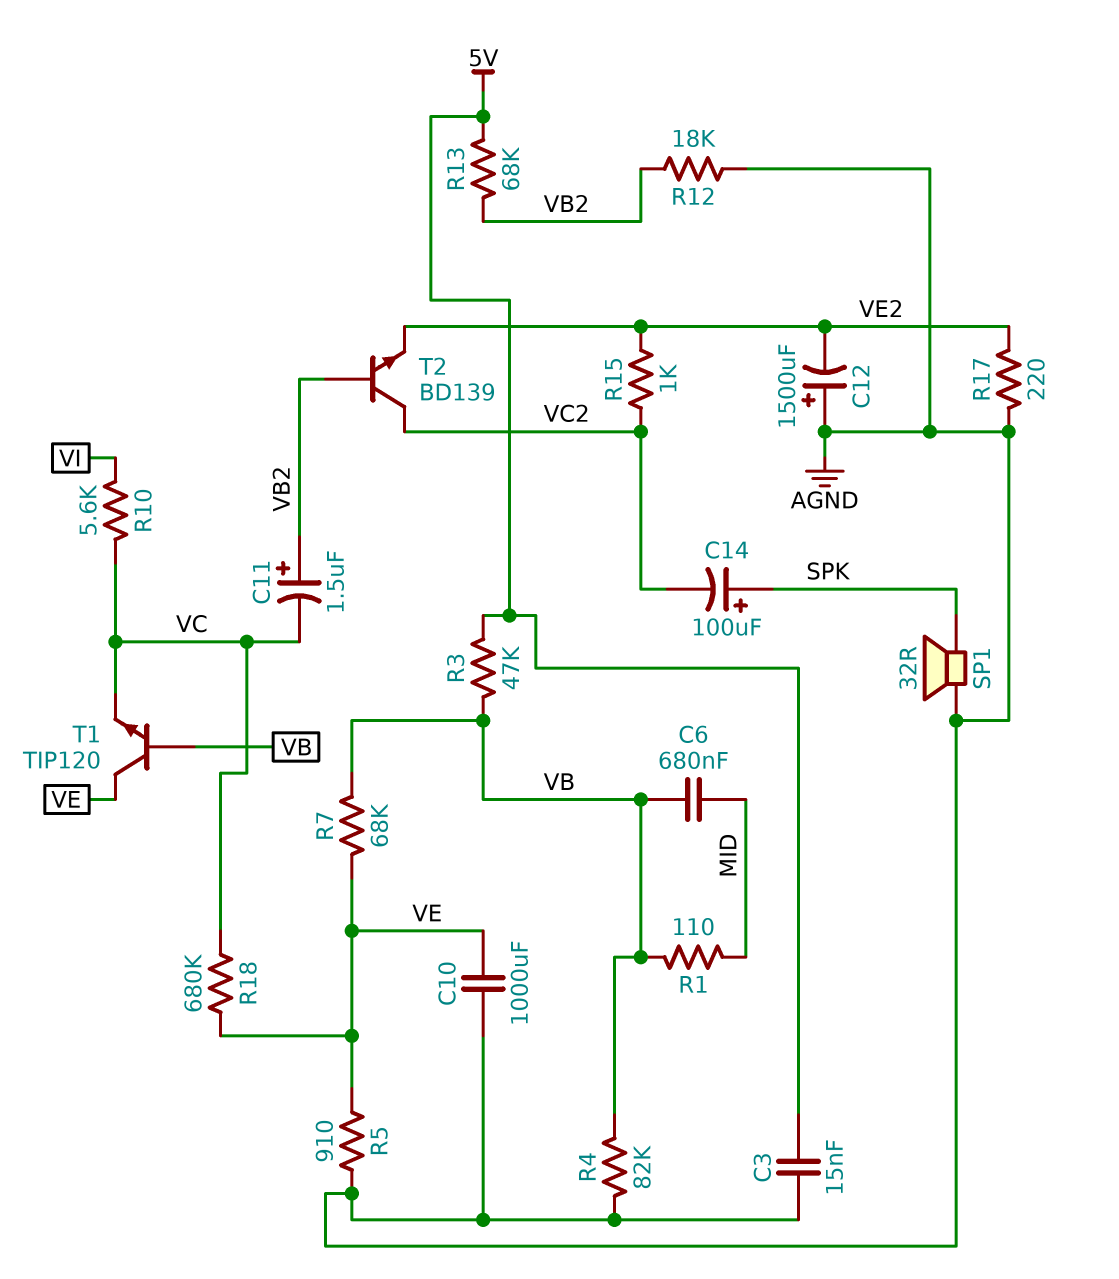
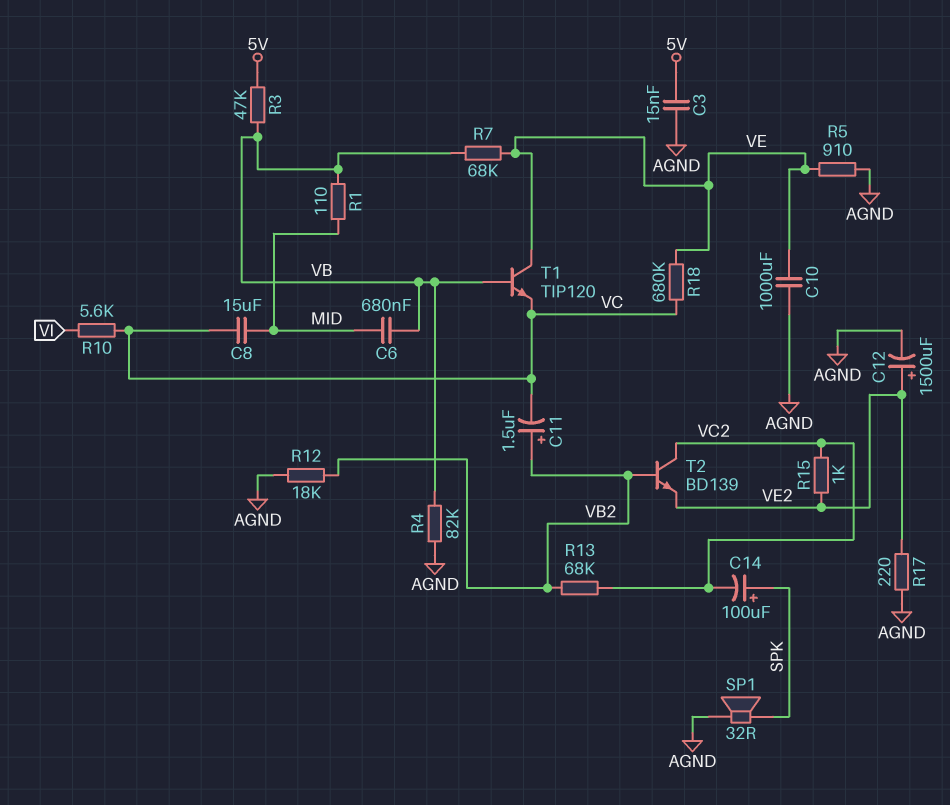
C8: none -> 15uF (MID, VC)
C12: 1500uF (plus AGND, minus VE2) -> 1500uF (plus VE2, minus AGND)
R13: 68k (5V, VB2) -> 68k (VB2, VC2)

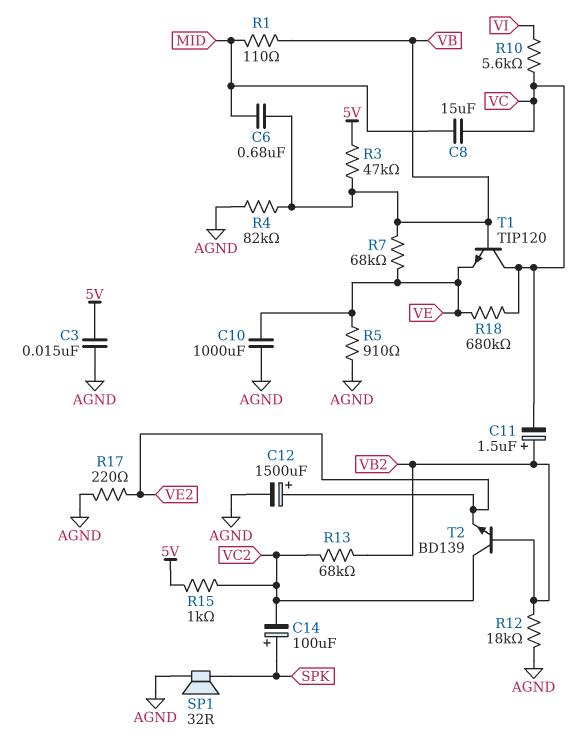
R15: 1k (VC2, VE2) -> 1k (5V, VC2)
T1: NPN TIP120 (B VB, C VE, E VC) -> NPN TIP120 (B VB, C VC, E VE)

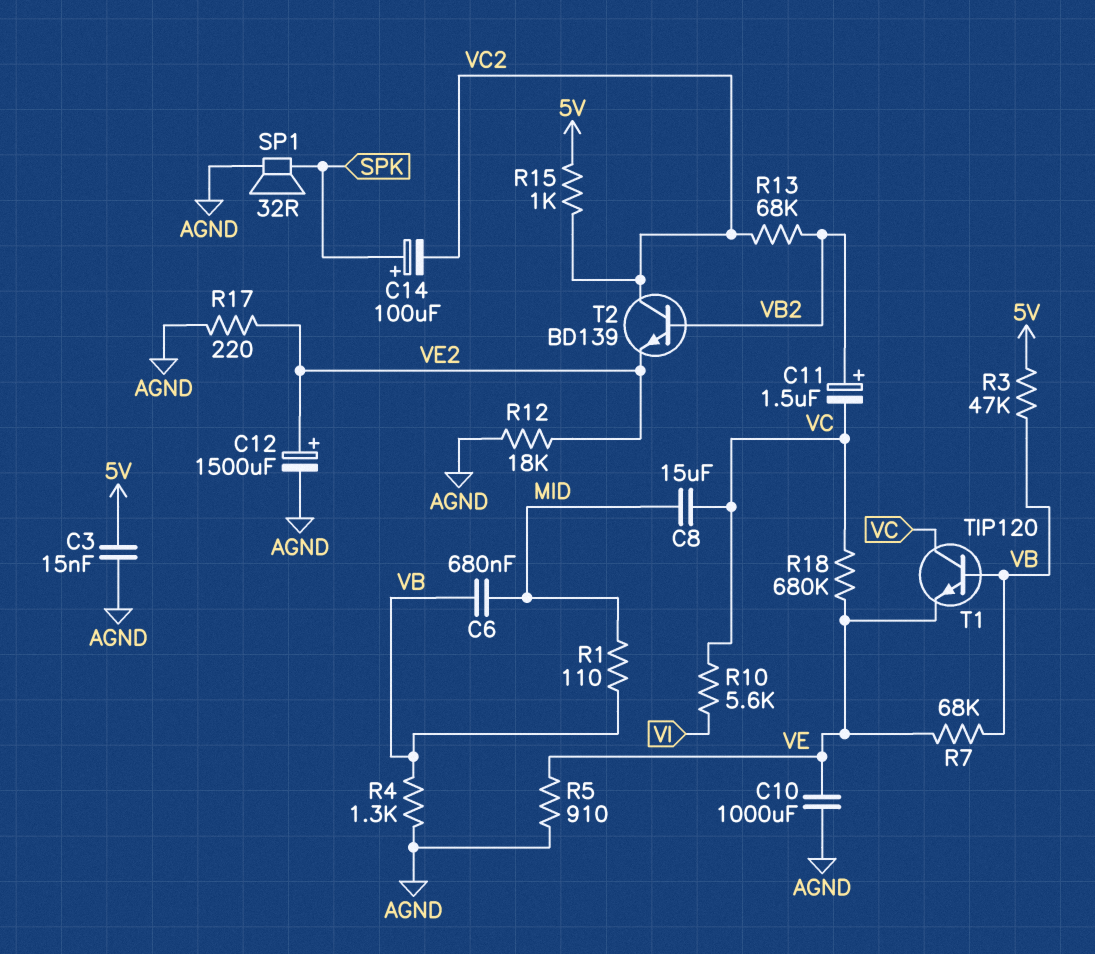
R4: 82k (AGND, VB) -> 1.3k (AGND, VB)
R12: 18k (AGND, VB2) -> 18k (AGND, VE2)

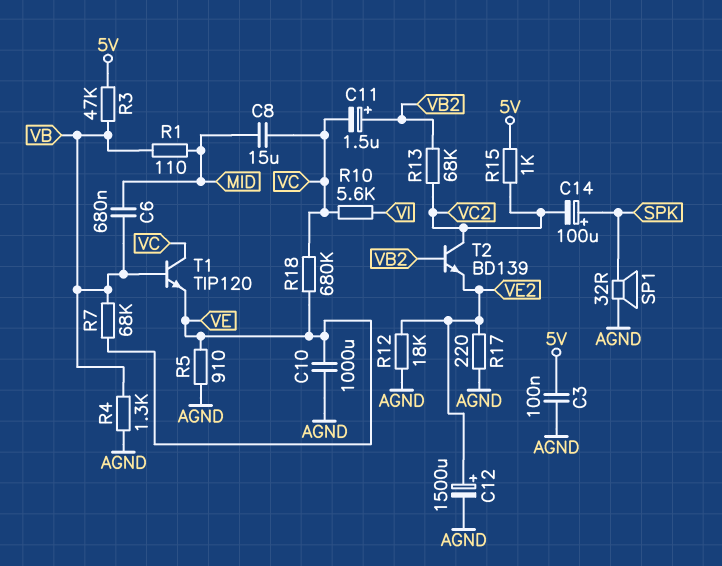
C3: 15nF (5V, AGND) -> 100nF (5V, AGND)

